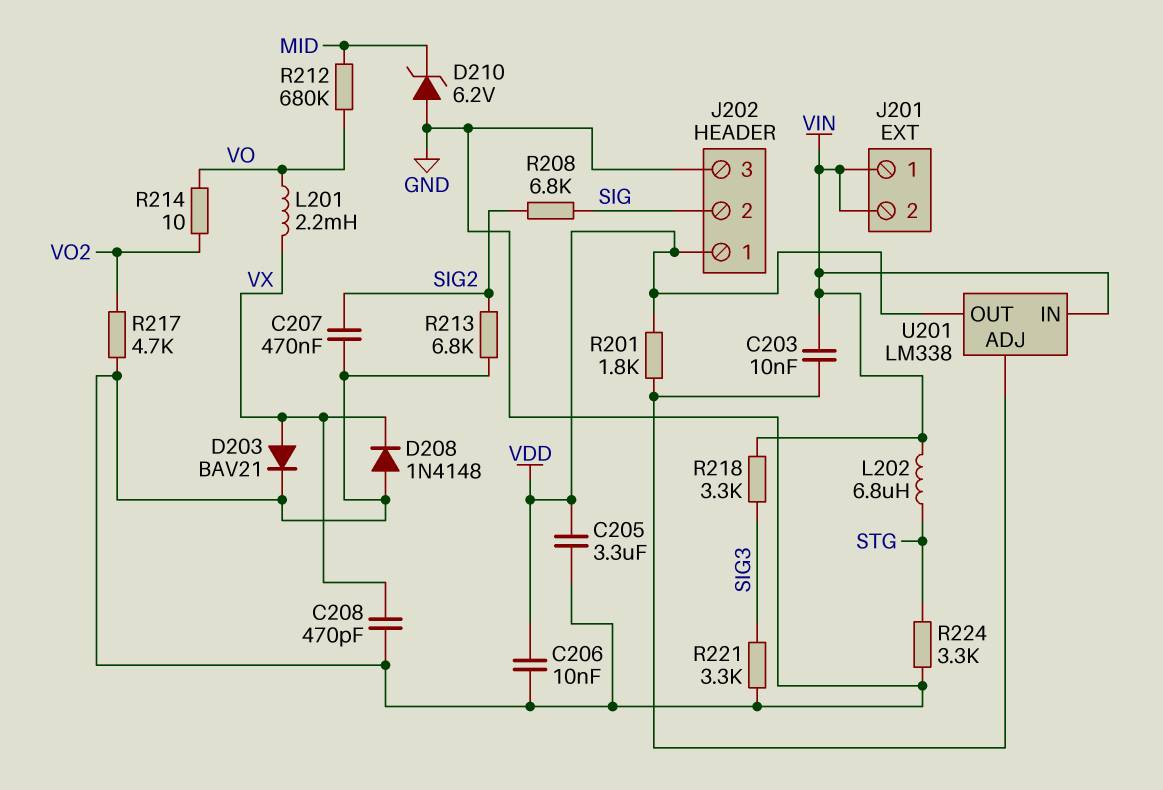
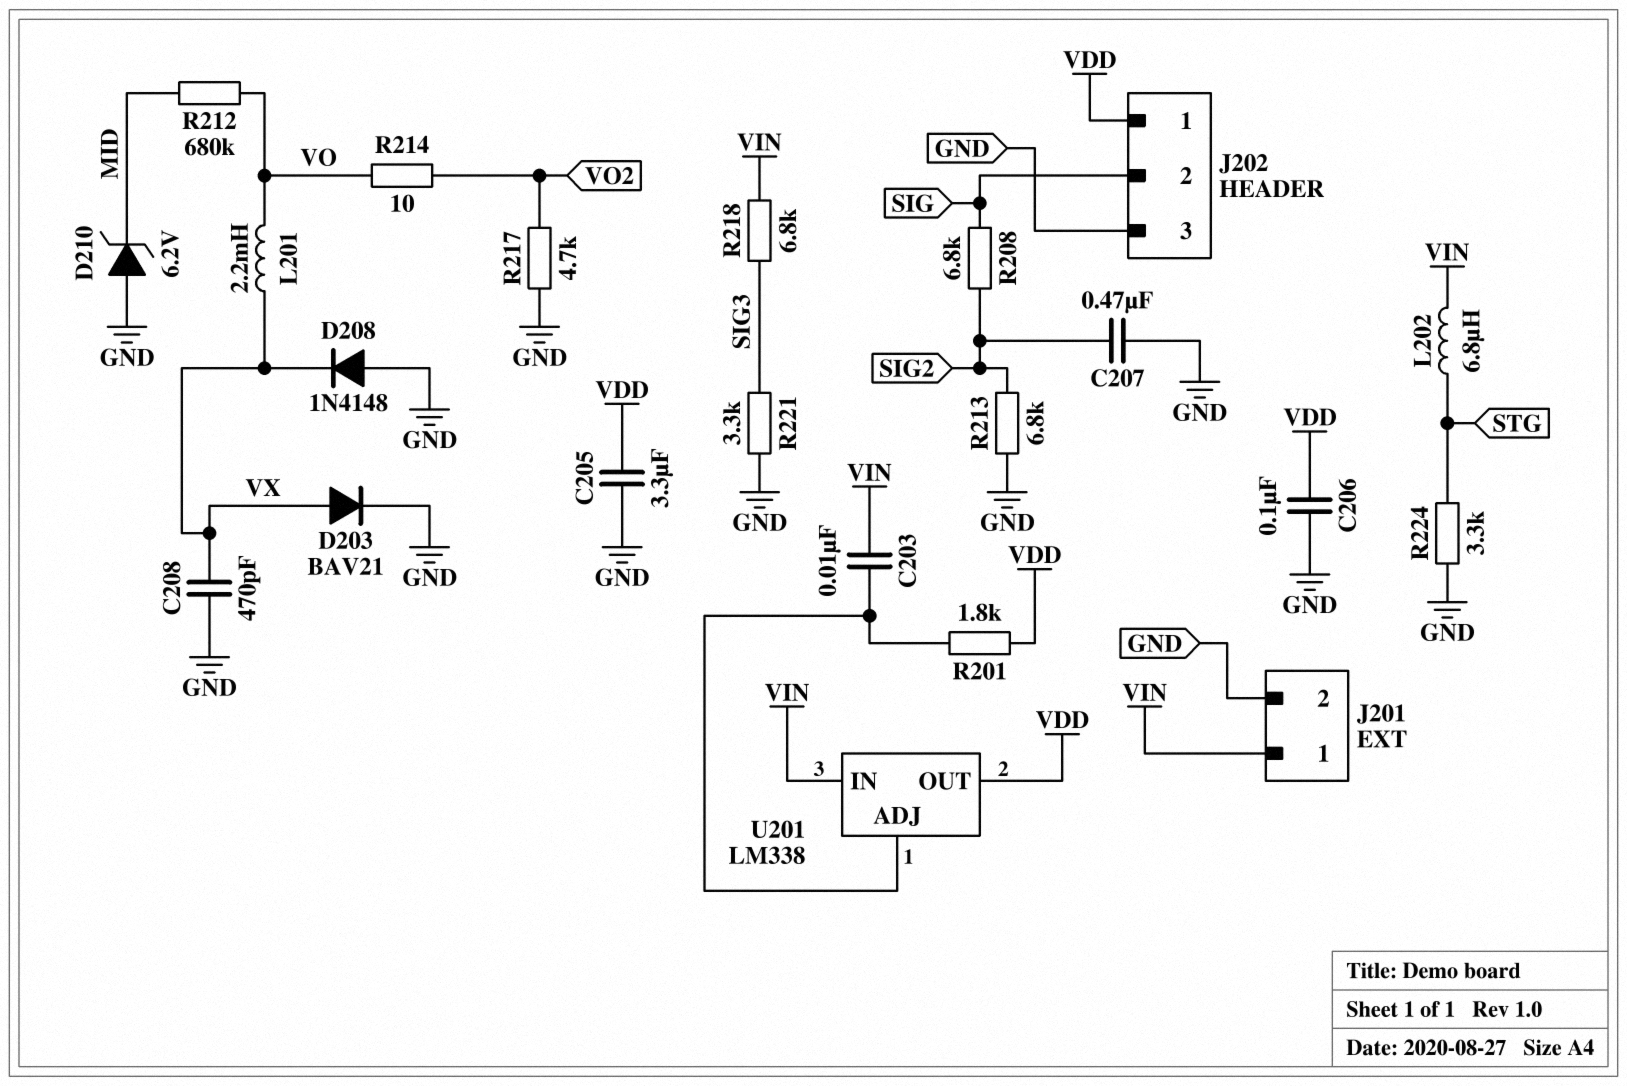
C206: 10nF (GND, VDD) -> 100nF (GND, VDD)
J201 pin 2: VIN -> GND
R218: 3.3k (SIG3, VIN) -> 6.8k (SIG3, VIN)

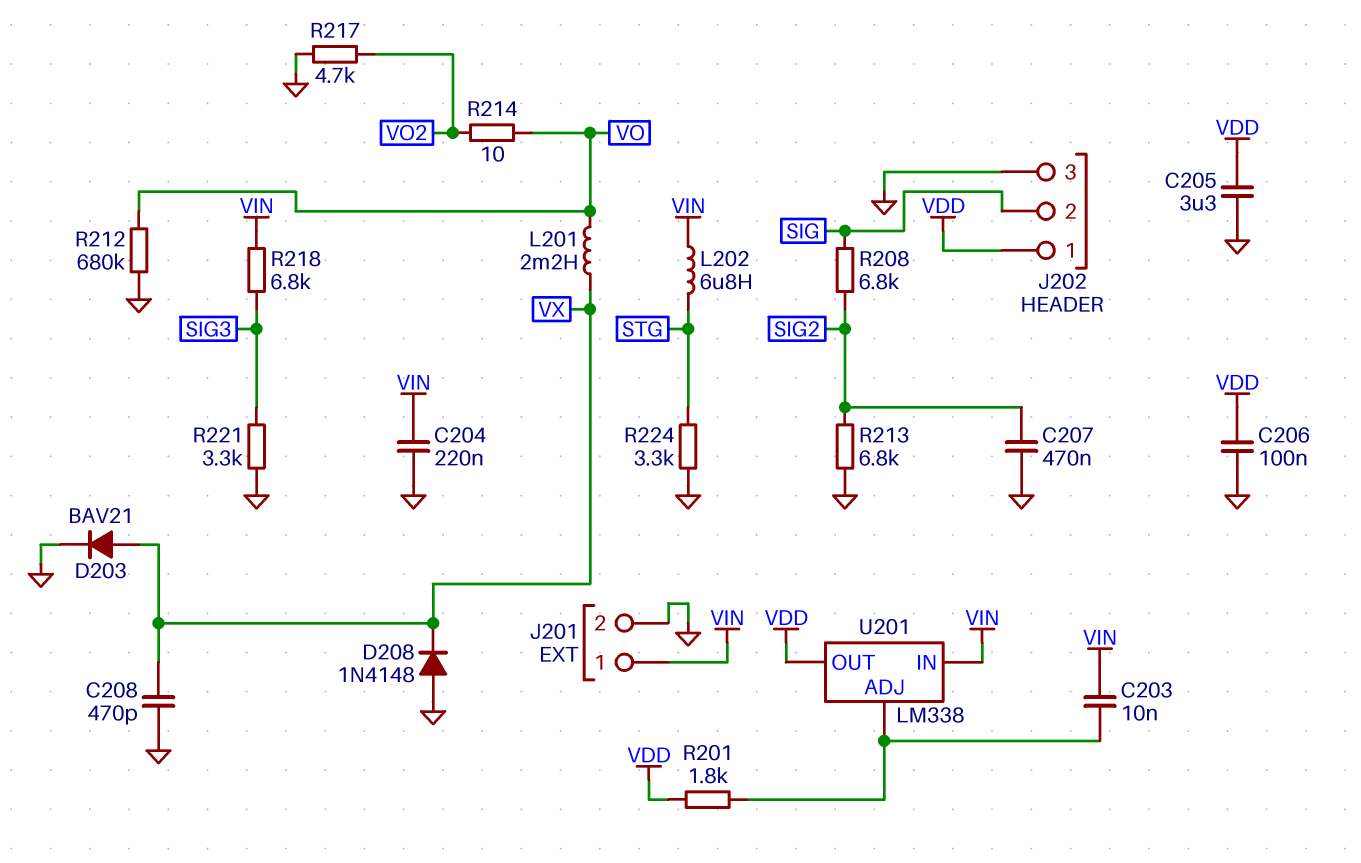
C204: none -> 220nF (GND, VIN)
D210: zener 6.2V (A GND, K MID) -> none
R212: 680k (MID, VO) -> 680k (GND, VO)

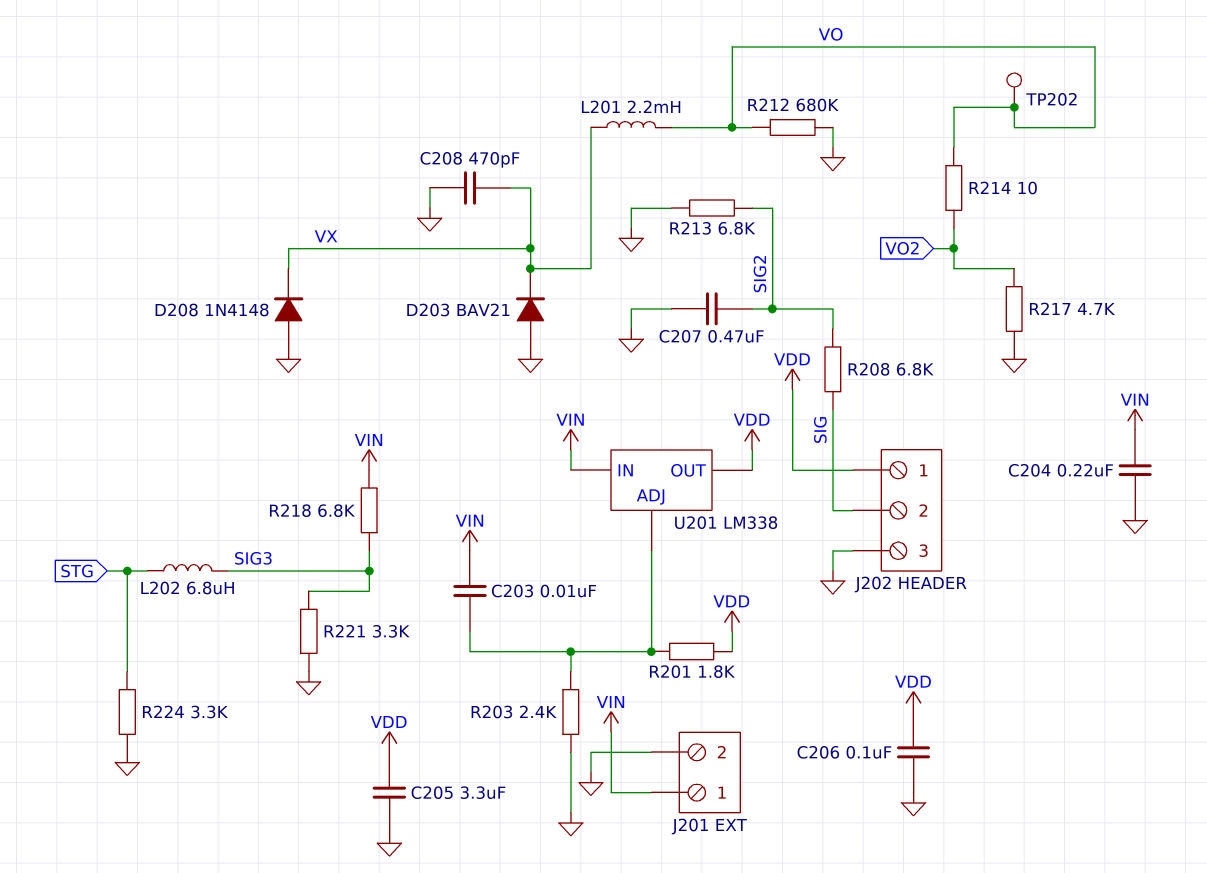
D203: diode BAV21 (A VX, K GND) -> diode BAV21 (A GND, K VX)
L202: 6.8uH (STG, VIN) -> 6.8uH (SIG3, STG)
R203: none -> 2.4k (GND, U201/ADJ)
TP202: none -> test point (VO)

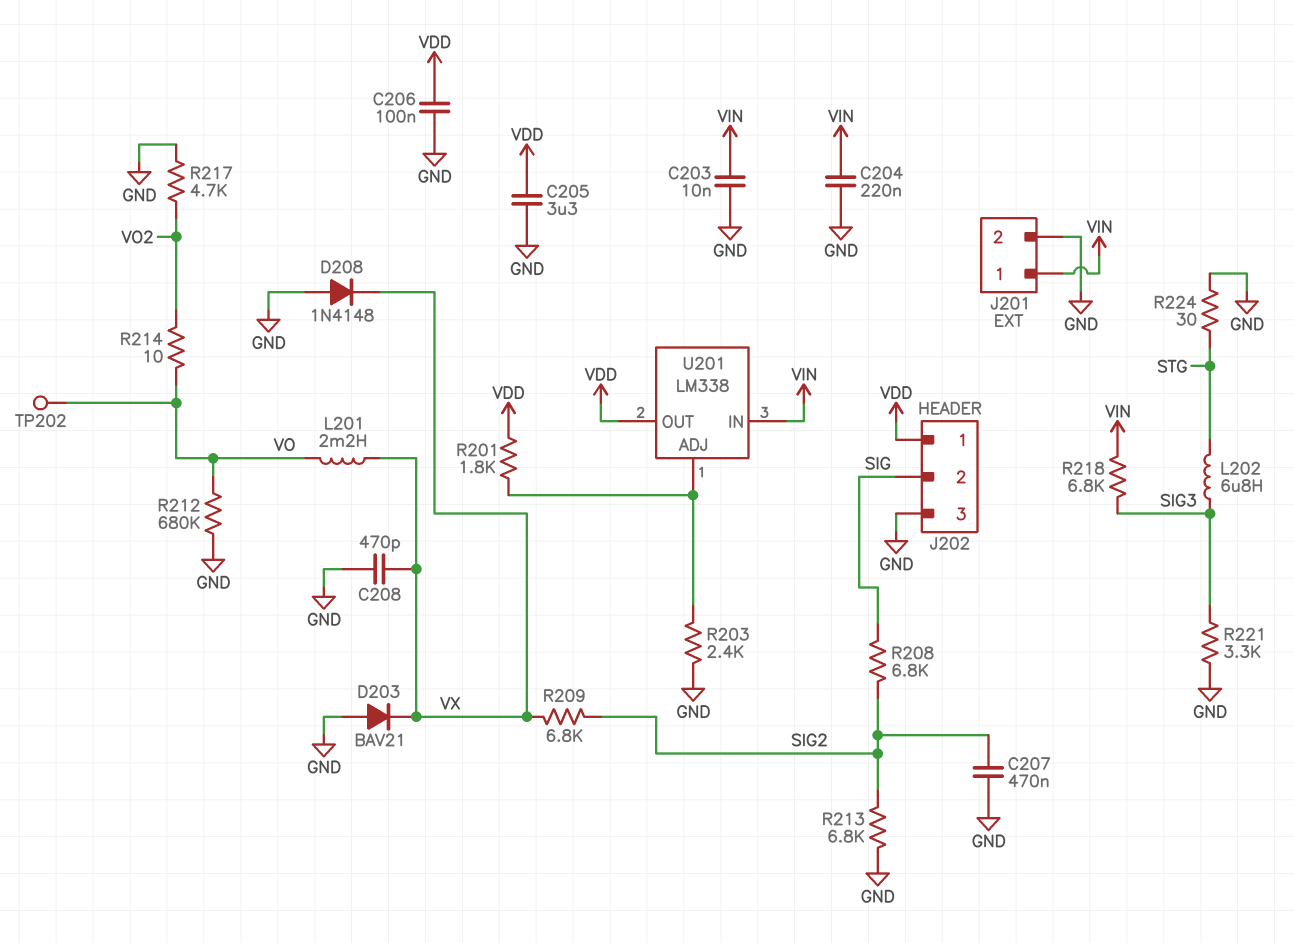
C203: 10nF (U201/ADJ, VIN) -> 10nF (GND, VIN)
R209: none -> 6.8k (SIG2, VX)
R224: 3.3k (GND, STG) -> 30 (GND, STG)

